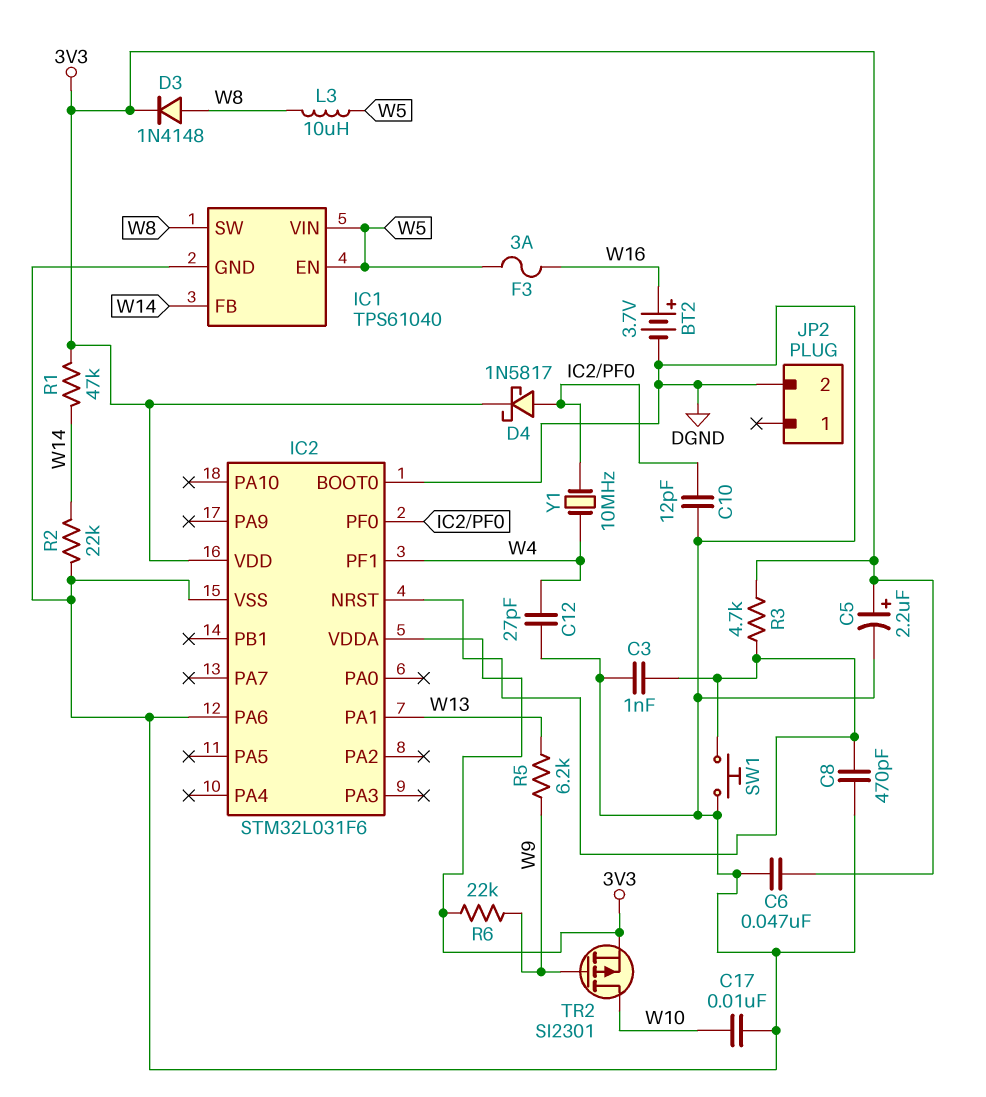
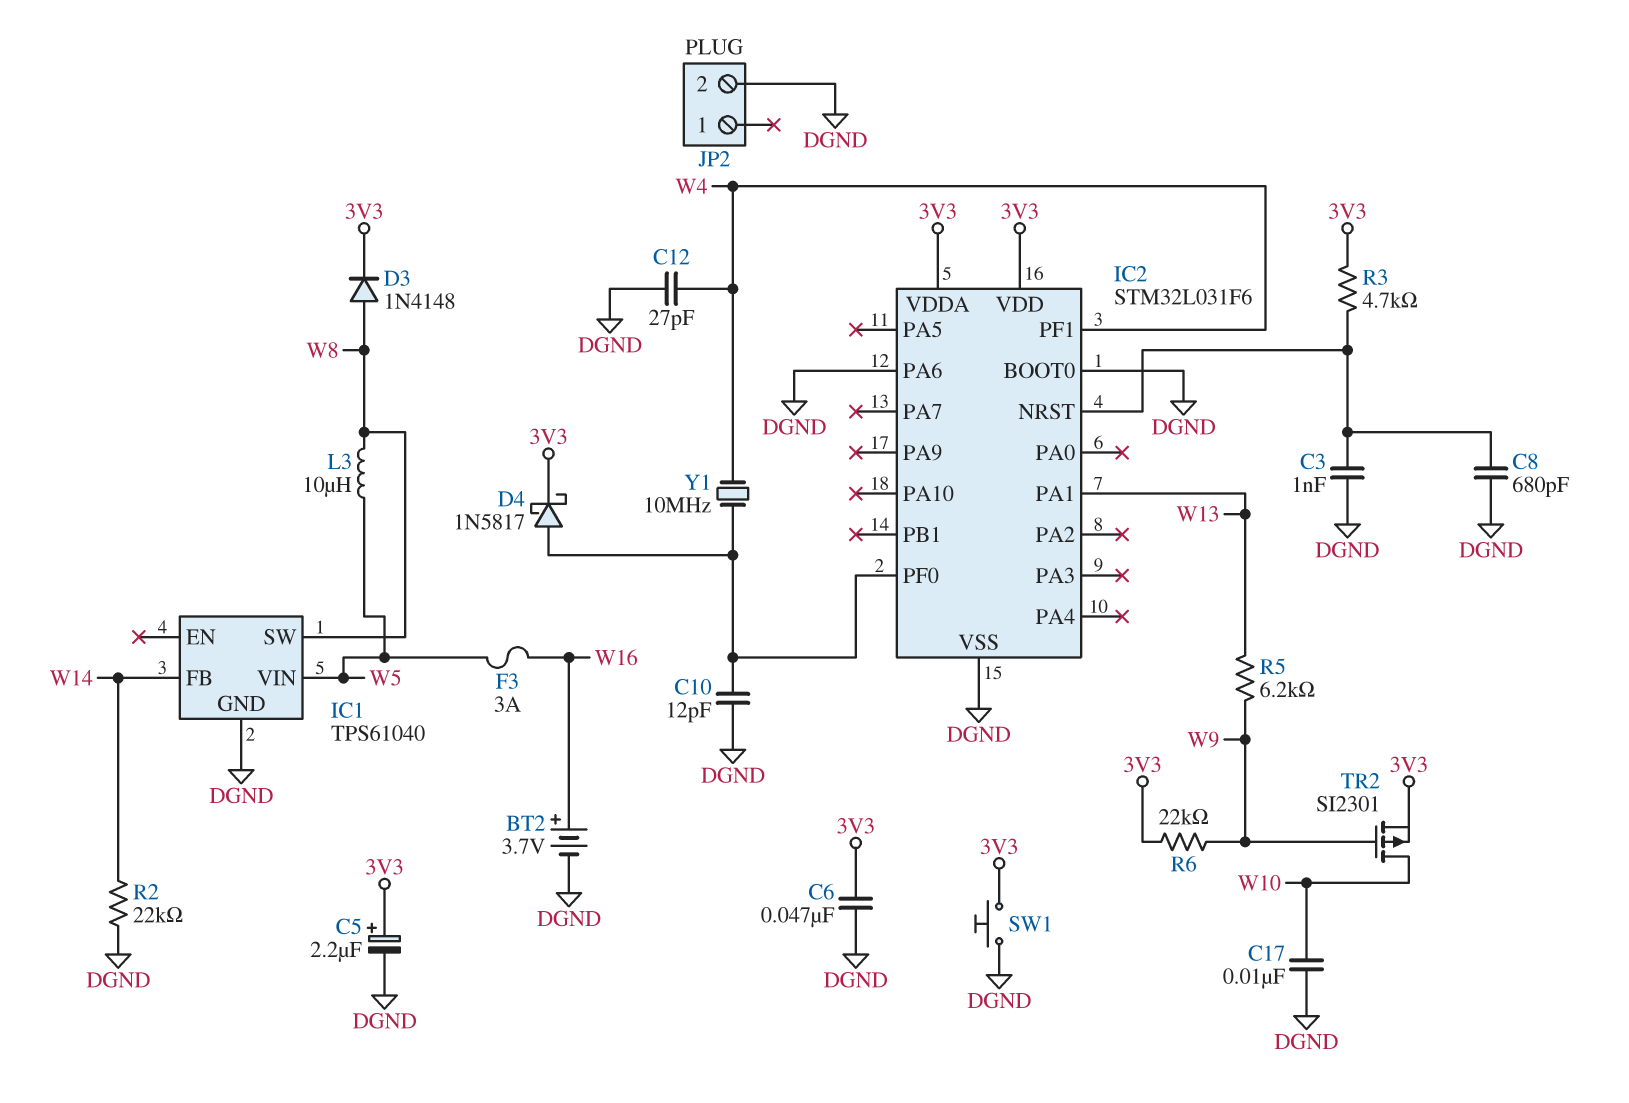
C8: 470pF (DGND, IC2/NRST) -> 680pF (DGND, IC2/NRST)
IC1 pin EN: W5 -> none
R1: 47k (3V3, W14) -> none
SW1: button (DGND, IC2/NRST) -> button (3V3, DGND)

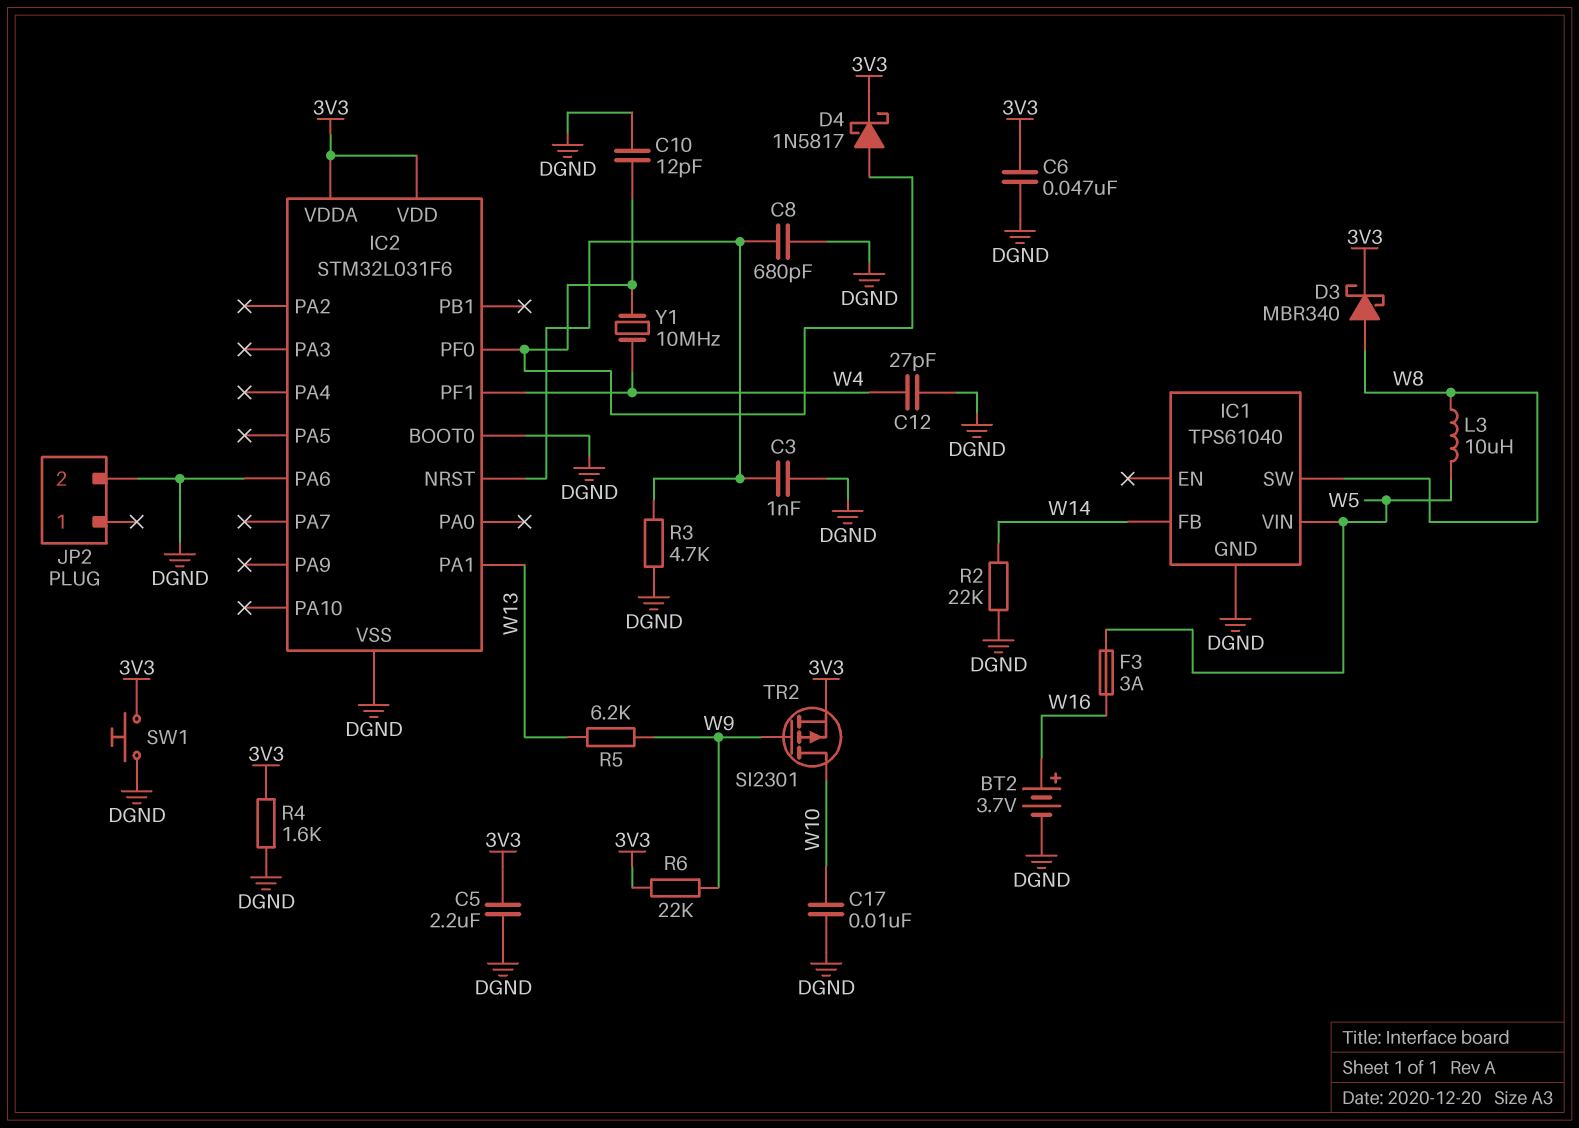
C5: 2.2uF (plus 3V3, minus DGND) -> 2.2uF (3V3, DGND)
D3: diode 1N4148 (A W8, K 3V3) -> schottky MBR340 (A W8, K 3V3)
R3: 4.7k (3V3, IC2/NRST) -> 4.7k (DGND, IC2/NRST)
R4: none -> 1.6k (3V3, DGND)

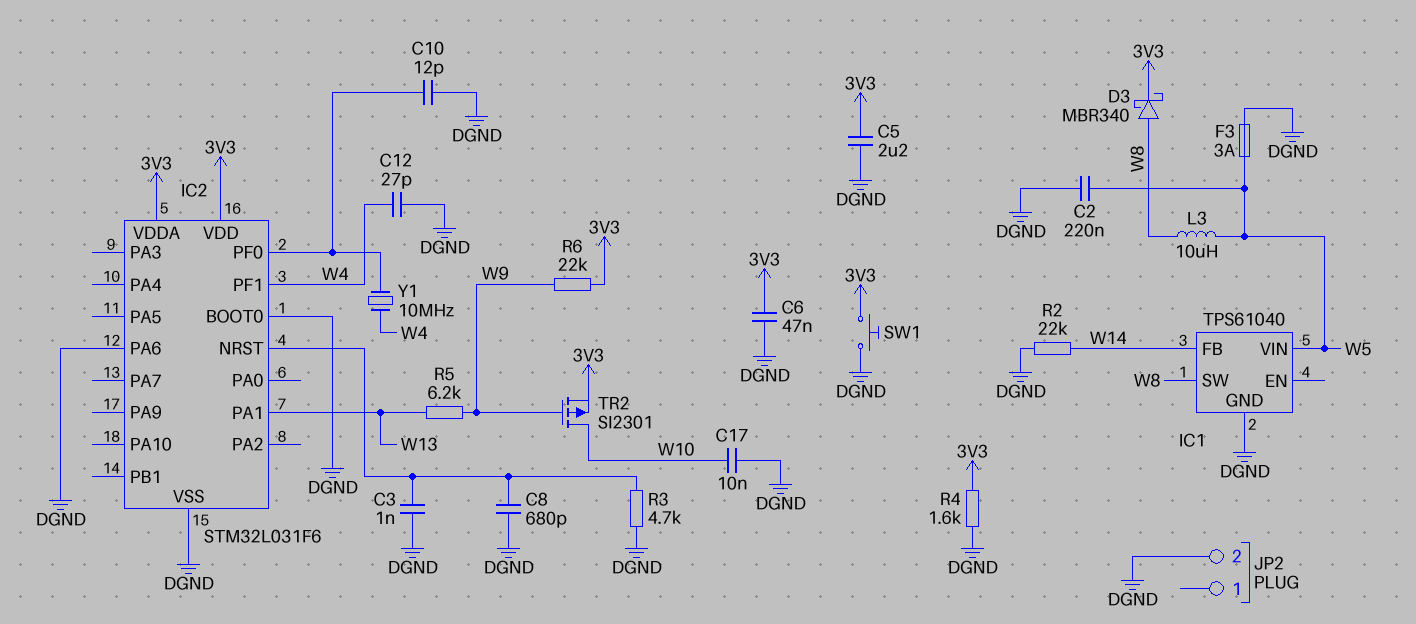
BT2: 3.7V (plus W16, minus DGND) -> none
C2: none -> 220nF (DGND, W5)
D4: schottky 1N5817 (A IC2/PF0, K 3V3) -> none
F3: 3A (W5, W16) -> 3A (DGND, W5)

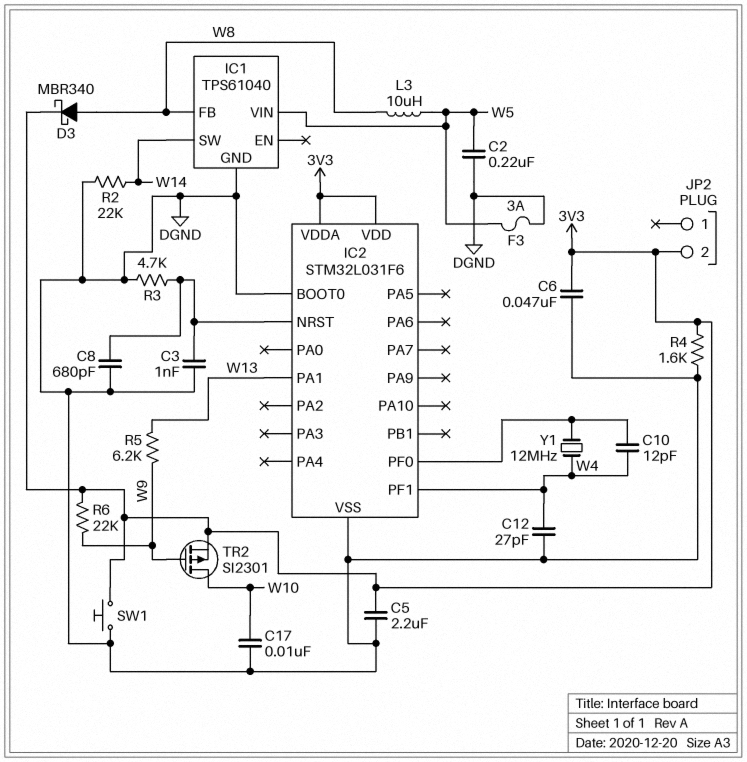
C10: 12pF (DGND, IC2/PF0) -> 12pF (IC2/PF0, W4)
IC1 pin FB: W14 -> W8
IC1 pin SW: W8 -> W14
IC2 pin PA6: DGND -> none
JP2 pin 2: DGND -> 3V3
Y1: 10MHz (IC2/PF0, W4) -> 12MHz (IC2/PF0, W4)

